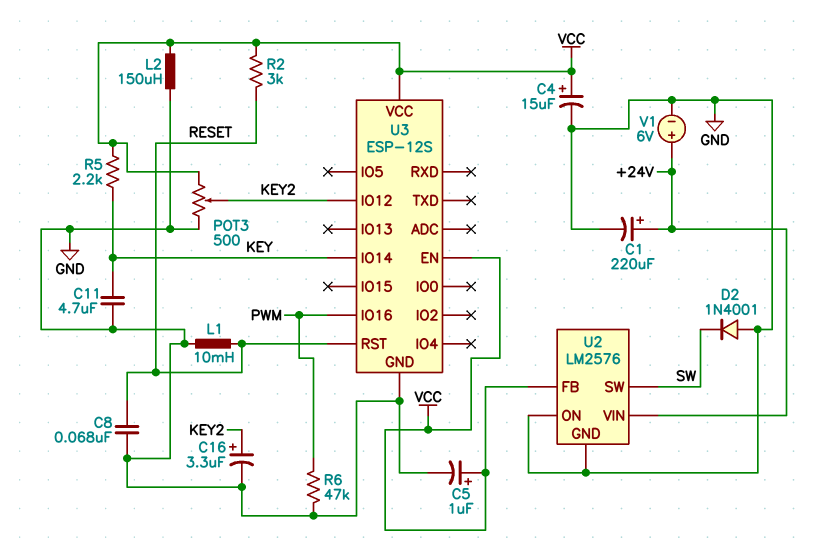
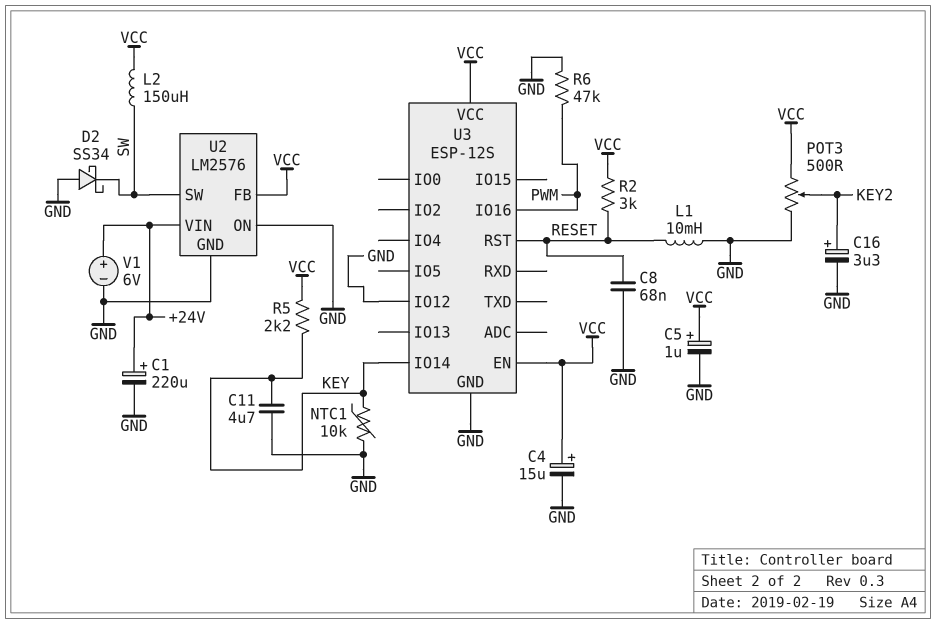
D2: diode 1N4001 (A GND, K SW) -> schottky SS34 (A GND, K SW)
L2: 150uH (GND, VCC) -> 150uH (SW, VCC)
NTC1: none -> 10k (GND, KEY)
U3 pin IO12: KEY2 -> GND

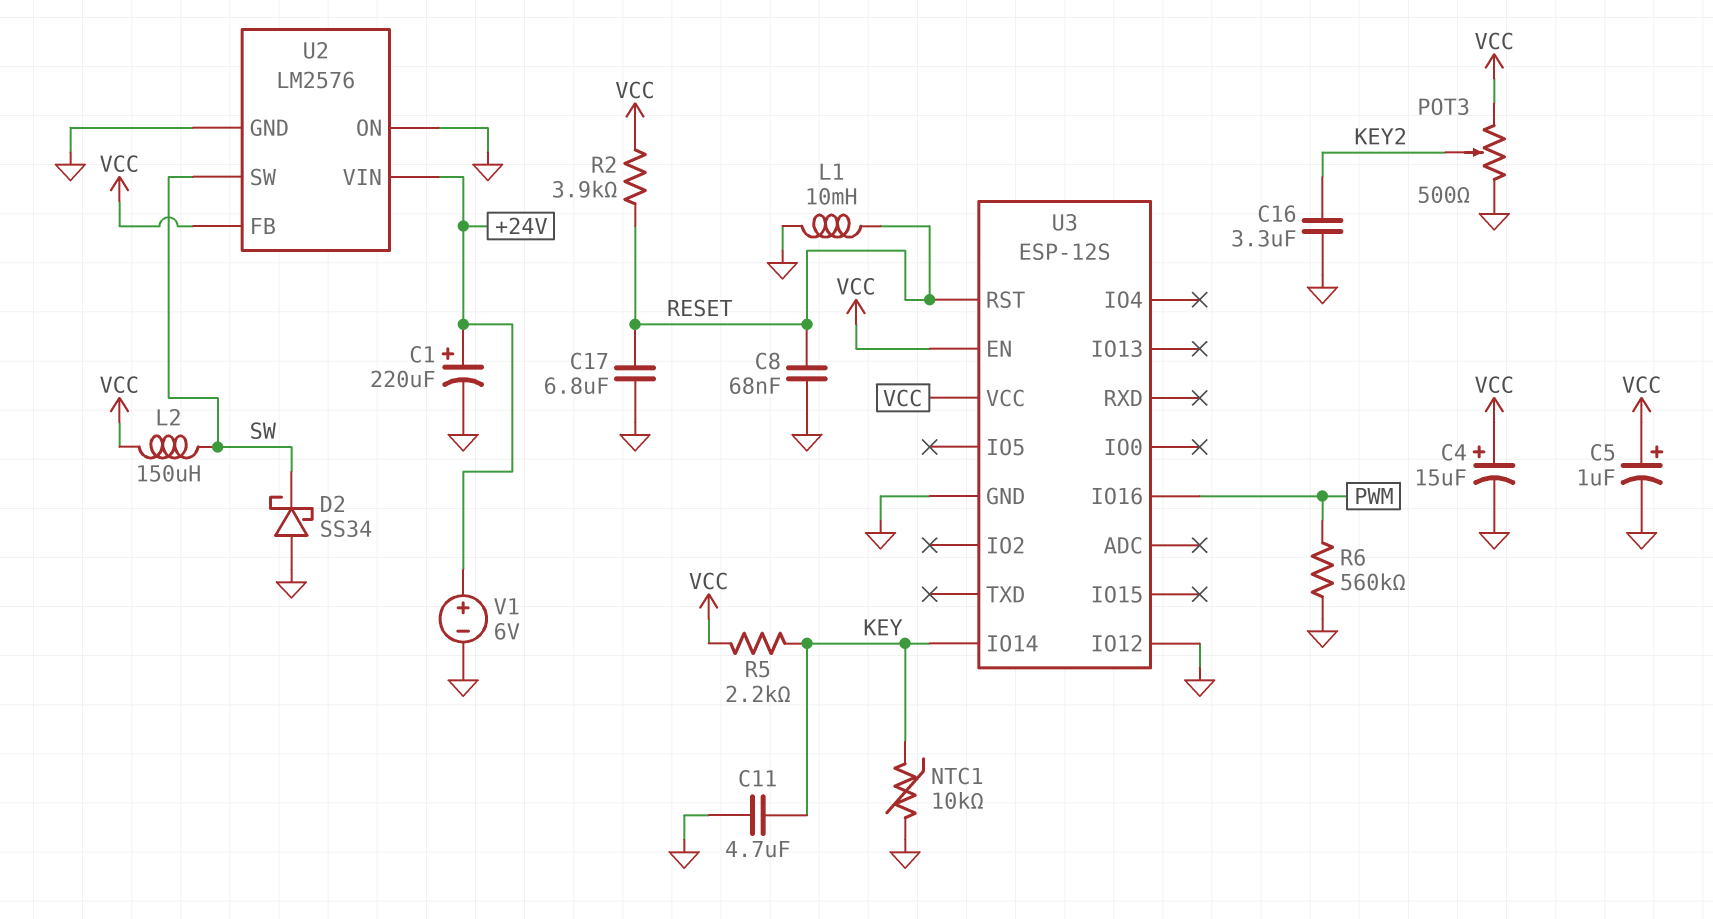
C16: 3.3uF (plus KEY2, minus GND) -> 3.3uF (GND, KEY2)
C17: none -> 6.8uF (GND, RESET)
R2: 3k (RESET, VCC) -> 3.9k (RESET, VCC)
R6: 47k (GND, PWM) -> 560k (GND, PWM)

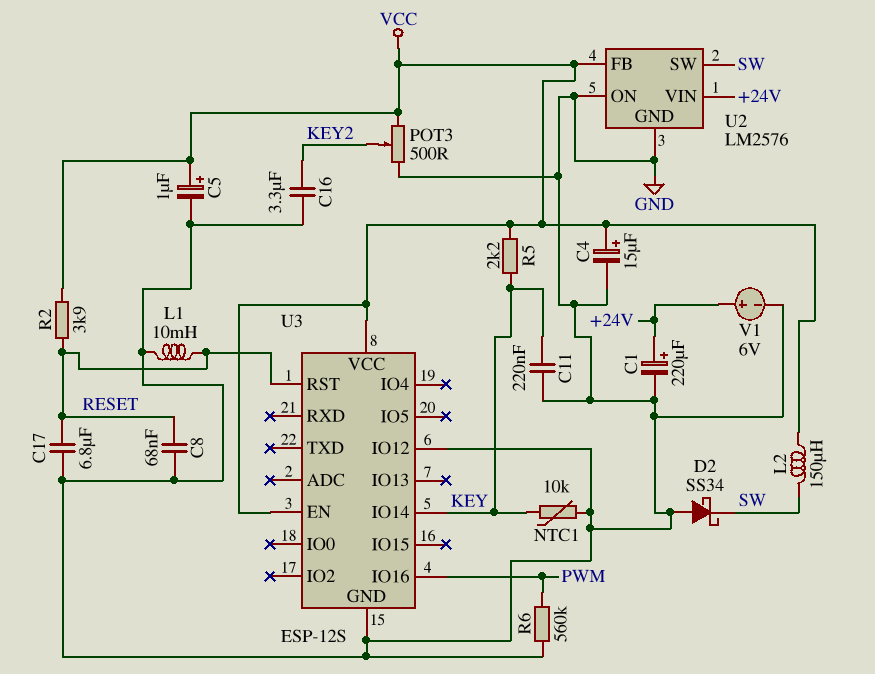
C11: 4.7uF (GND, KEY) -> 220nF (GND, KEY)

